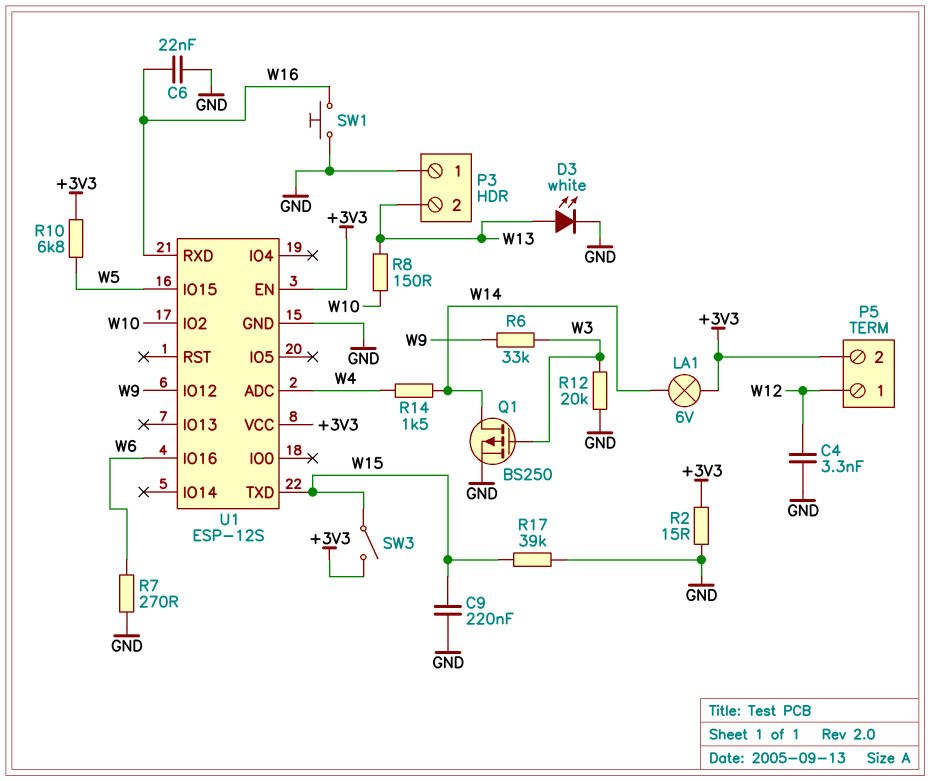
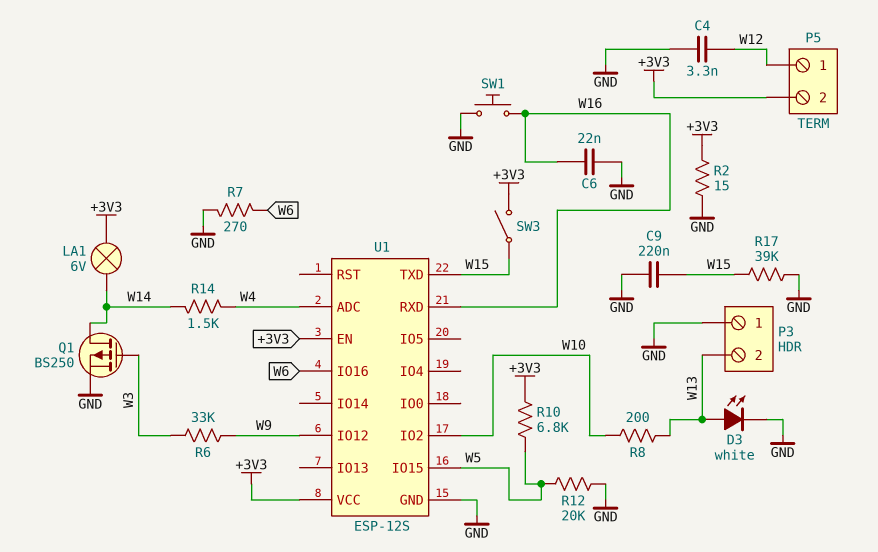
R8: 150 (W10, W13) -> 200 (W10, W13)
R12: 20k (GND, W3) -> 20k (GND, W5)

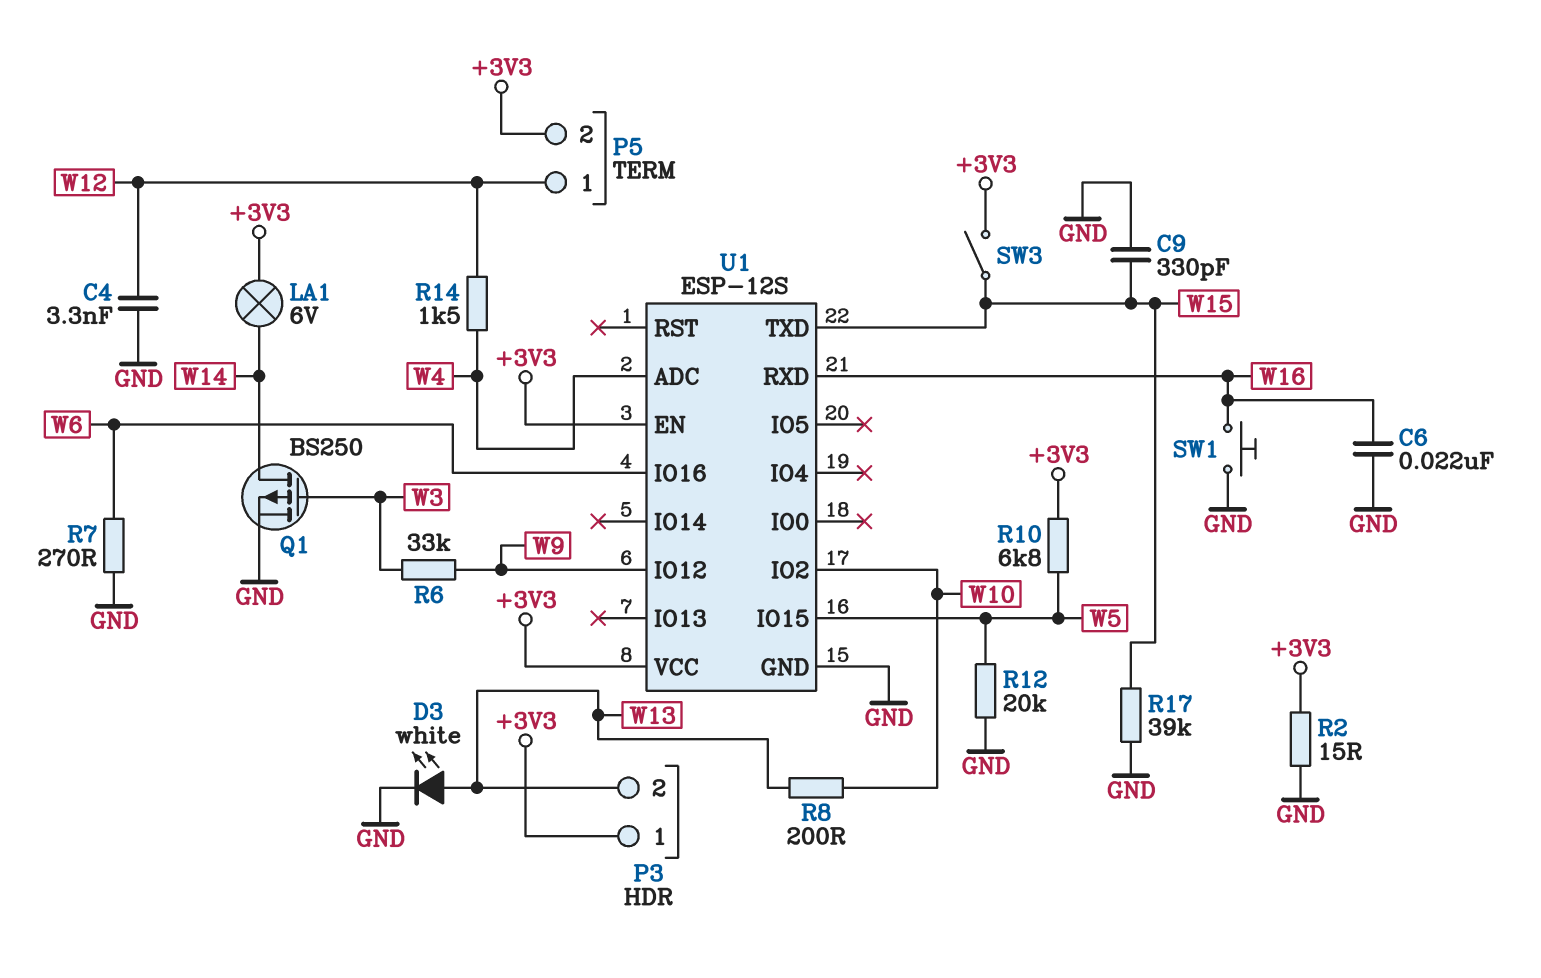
C9: 220nF (GND, W15) -> 330pF (GND, W15)
P3 pin 1: GND -> +3V3
R14: 1.5k (W4, W14) -> 1.5k (W4, W12)

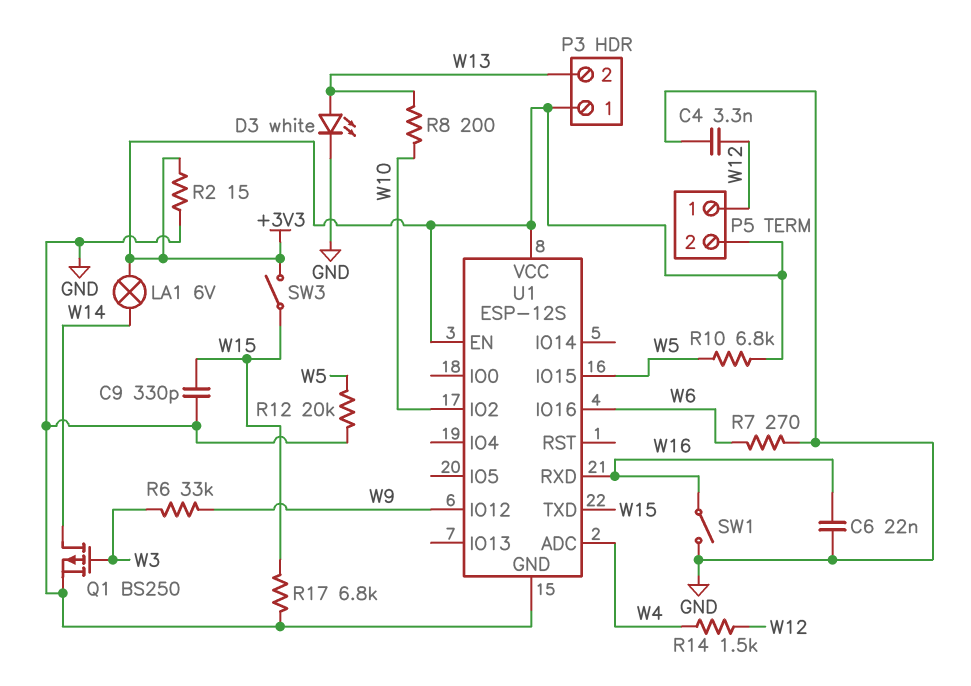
R17: 39k (GND, W15) -> 6.8k (GND, W15)
SW1: button (GND, W16) -> switch (GND, W16)

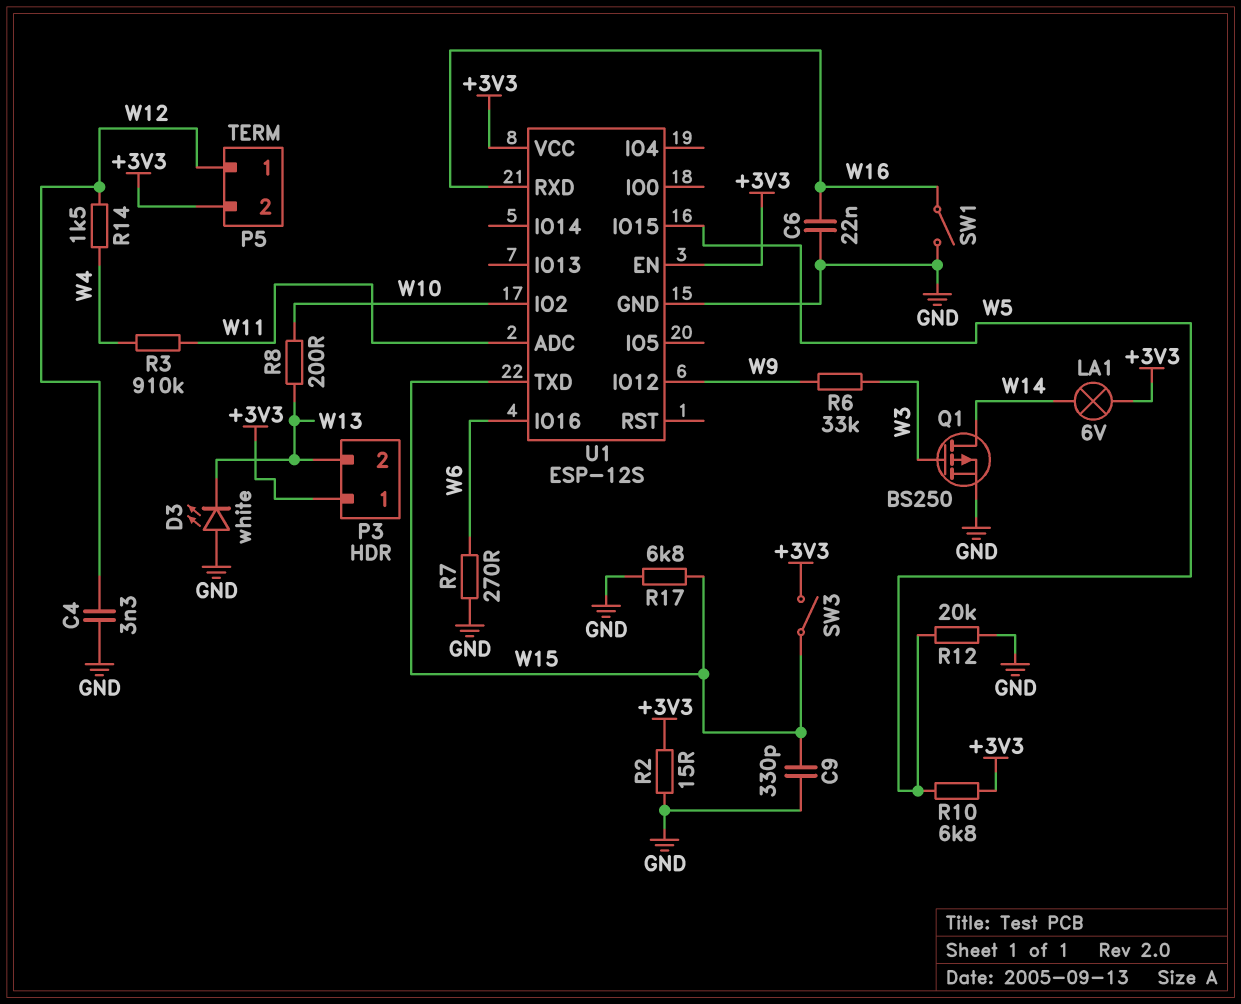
D3: LED white (A W13, K GND) -> LED white (A GND, K W13)
R3: none -> 910k (W4, W11)
U1 pin ADC: W4 -> W11

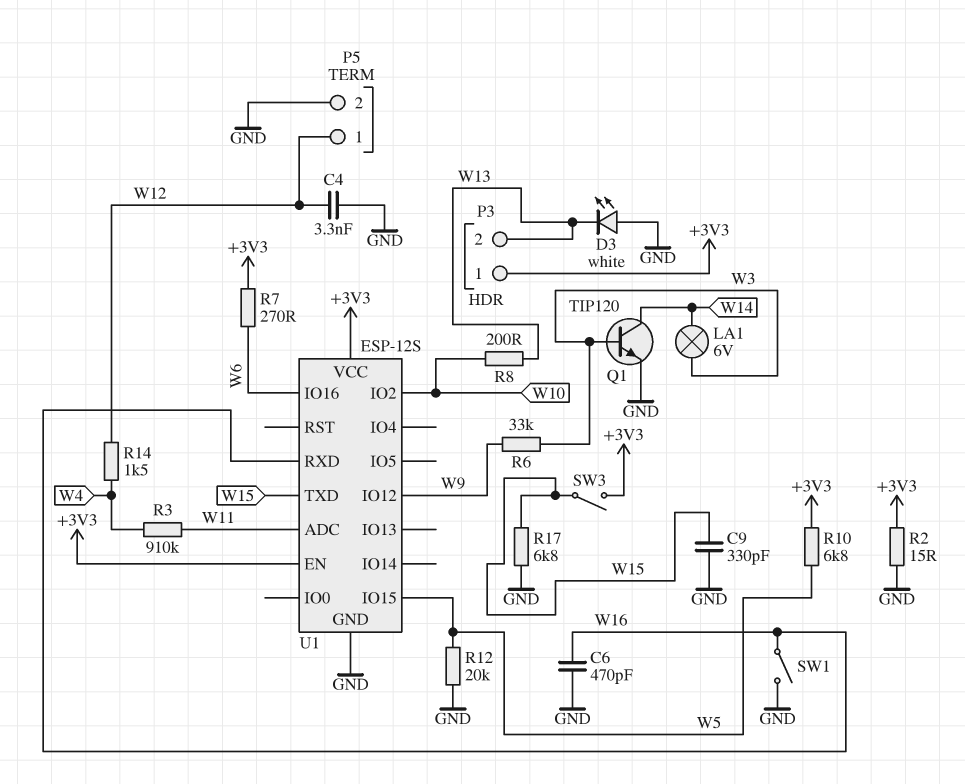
C6: 22nF (GND, W16) -> 470pF (GND, W16)
LA1: lamp 6V (+3V3, W14) -> lamp 6V (W3, W14)
P5 pin 2: +3V3 -> GND
Q1: PMOS BS250 (G W3, D W14, S GND) -> NPN TIP120 (B W3, C W14, E GND)
R7: 270 (GND, W6) -> 270 (+3V3, W6)

